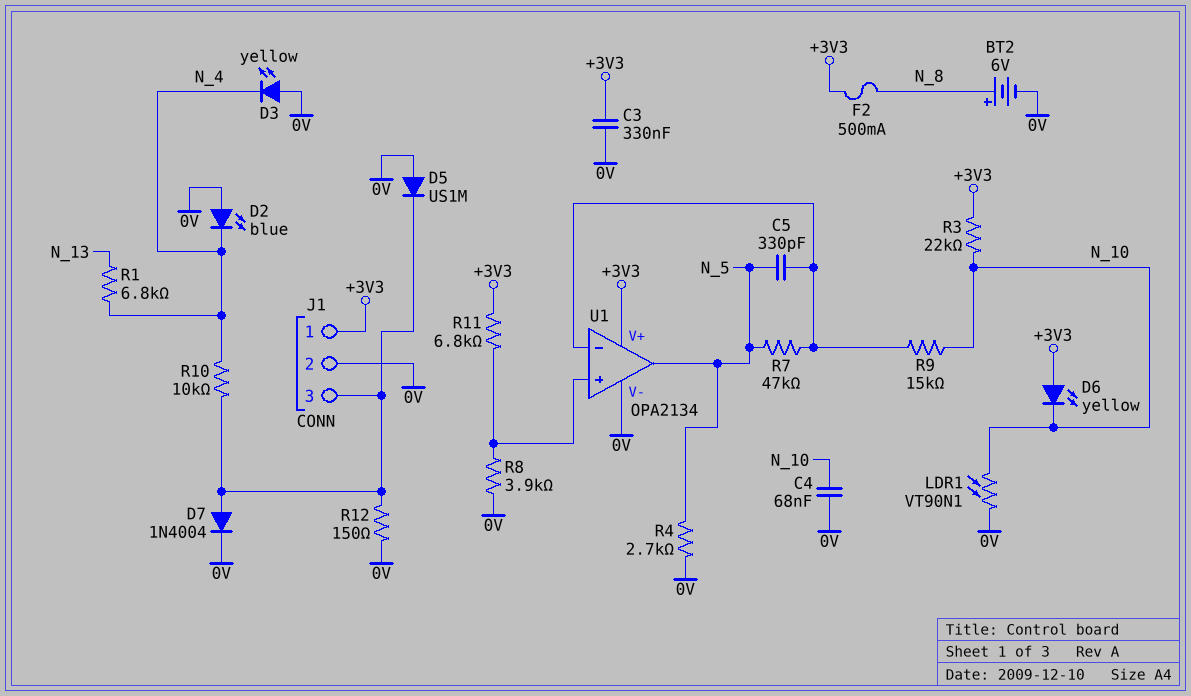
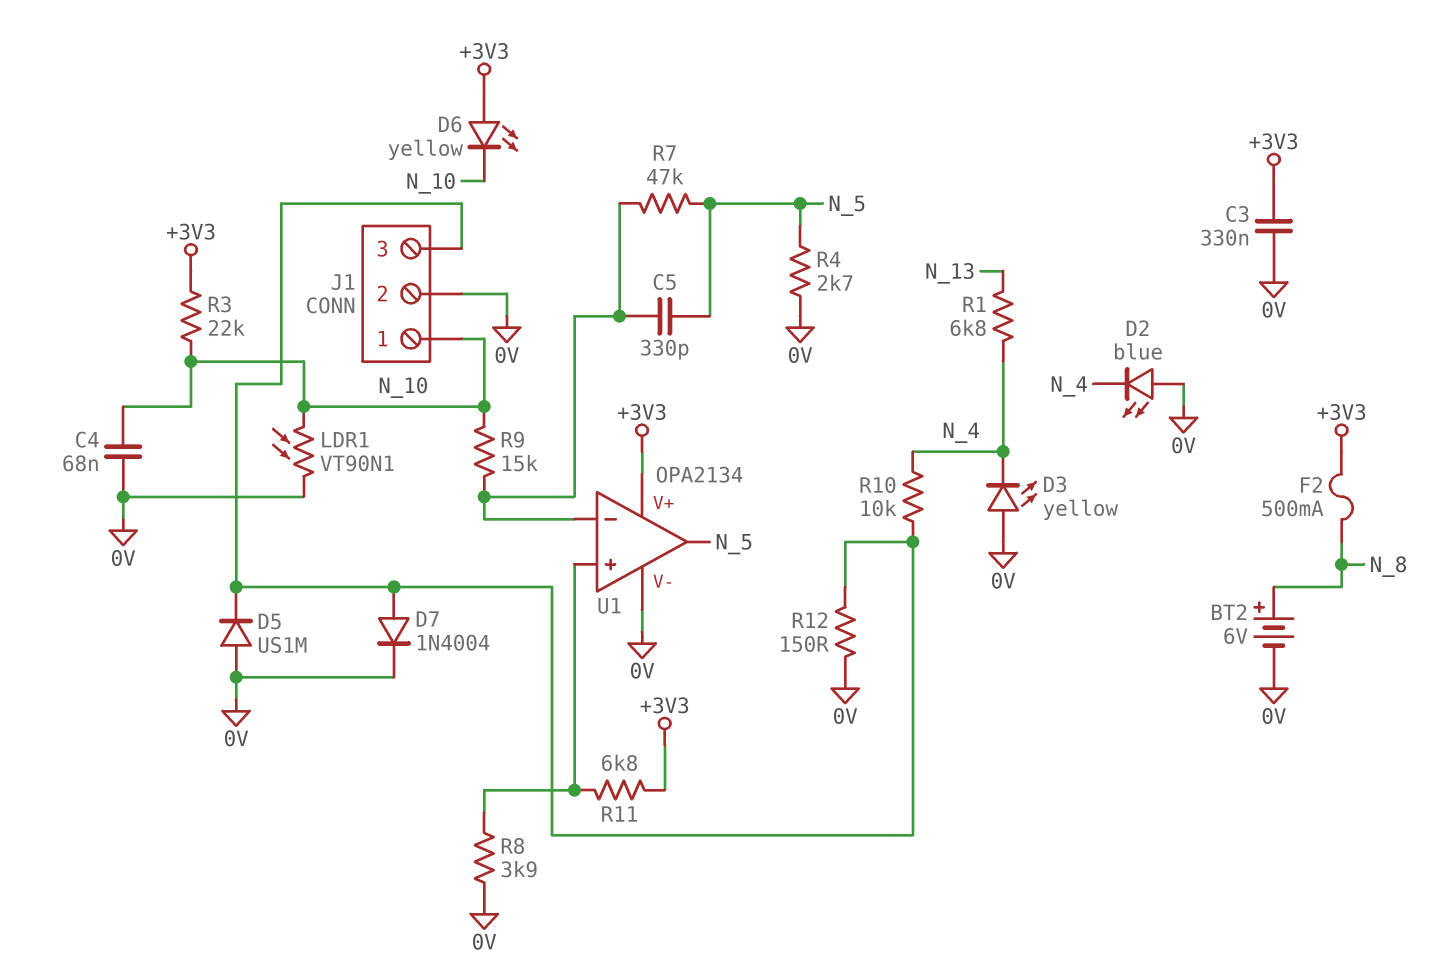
J1 pin 1: +3V3 -> N_10

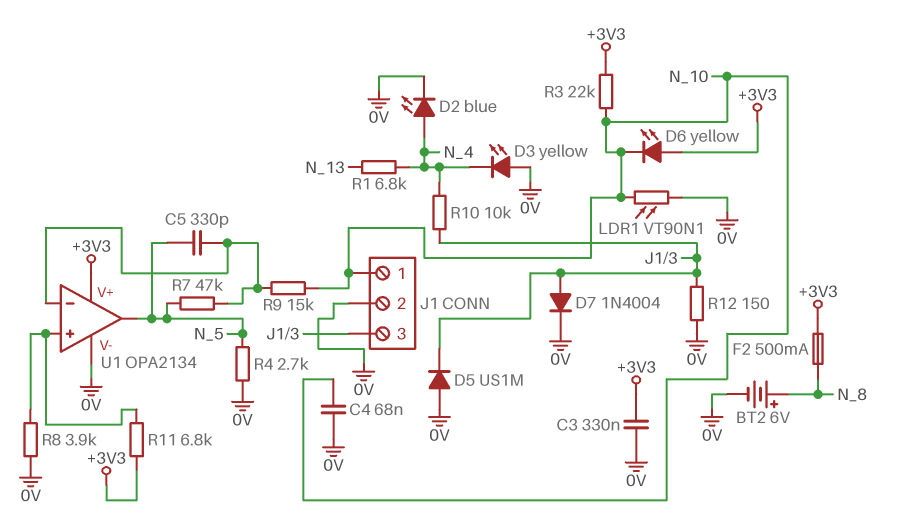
D2: LED blue (A 0V, K N_4) -> LED blue (A N_4, K 0V)

